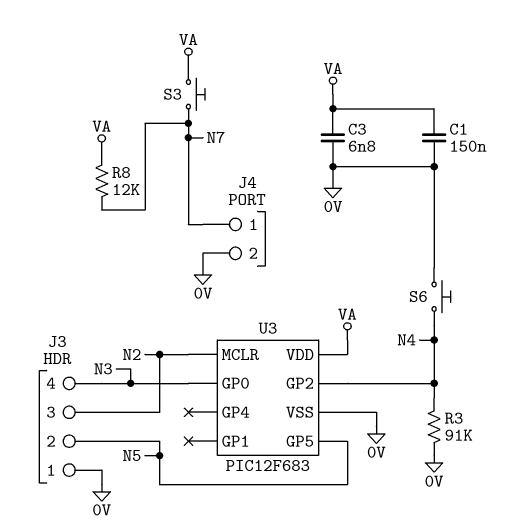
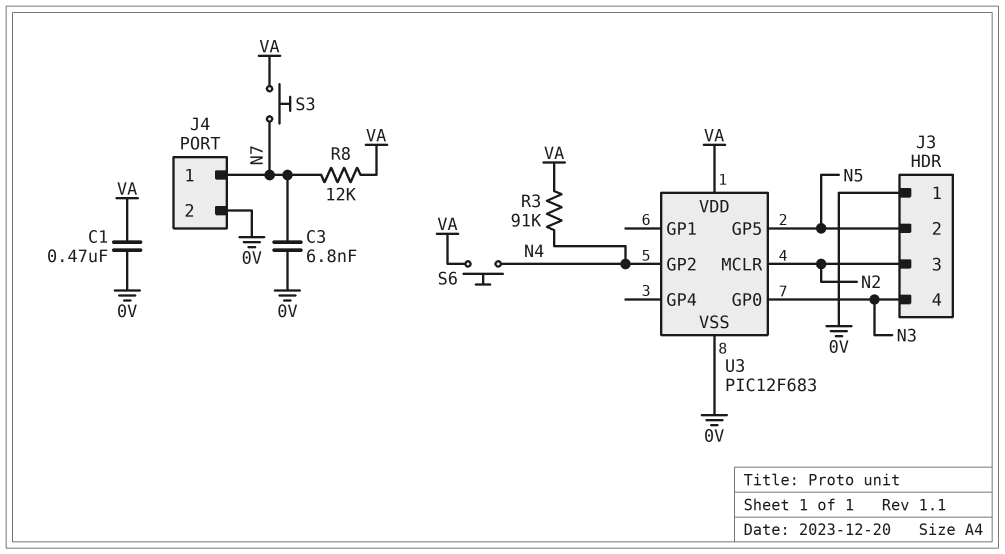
C1: 150nF (0V, VA) -> 470nF (0V, VA)
C3: 6.8nF (0V, VA) -> 6.8nF (0V, N7)
R3: 91k (0V, N4) -> 91k (N4, VA)
S6: button (0V, N4) -> button (N4, VA)

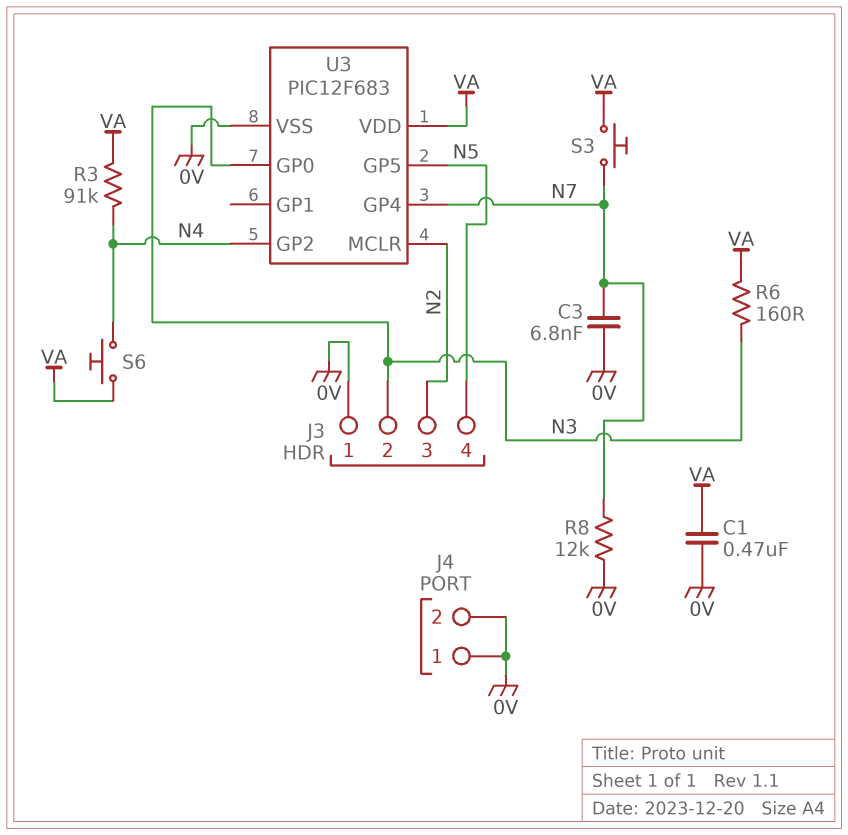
J3 pin 2: N5 -> N3
J3 pin 4: N3 -> N5
J4 pin 1: N7 -> 0V
R6: none -> 160 (N3, VA)
R8: 12k (N7, VA) -> 12k (0V, N7)
U3 pin GP4: none -> N7

